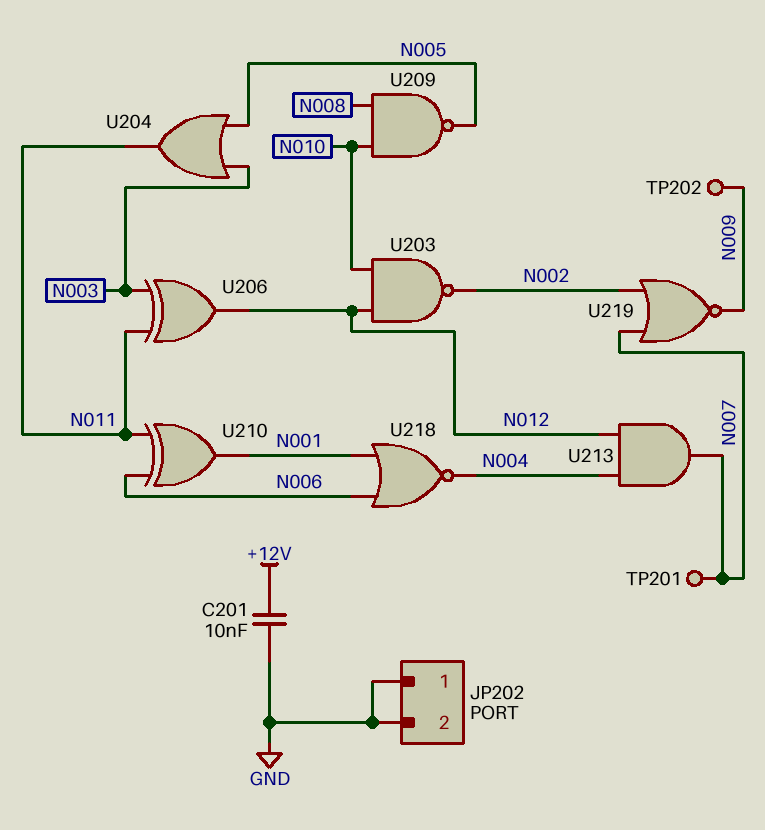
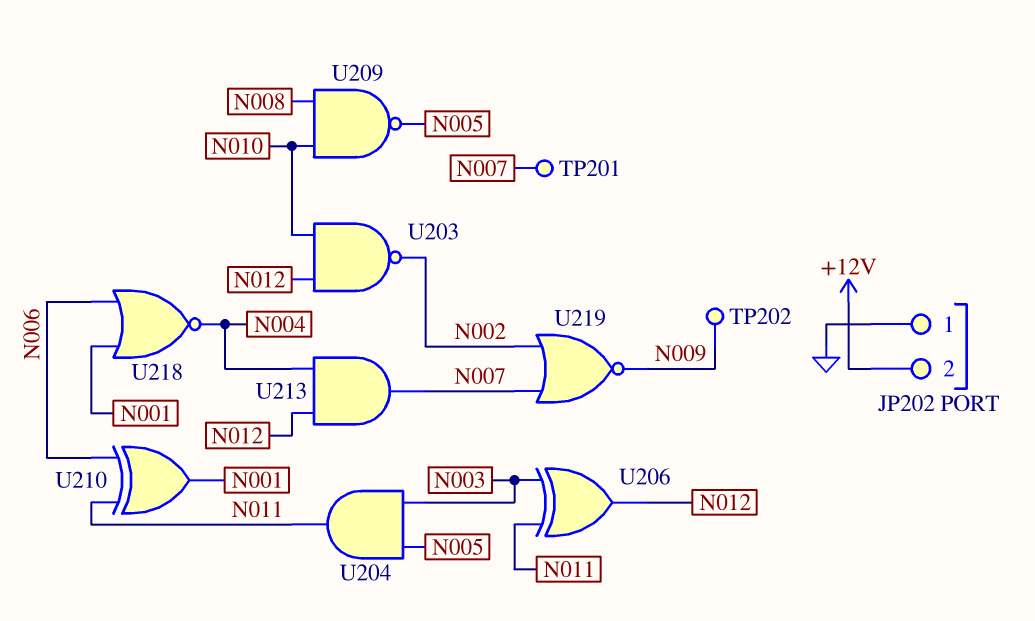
C201: 10nF (+12V, GND) -> none
JP202 pin 2: GND -> +12V
U204: OR (in N003, in N005, out N011) -> AND (in N003, in N005, out N011)

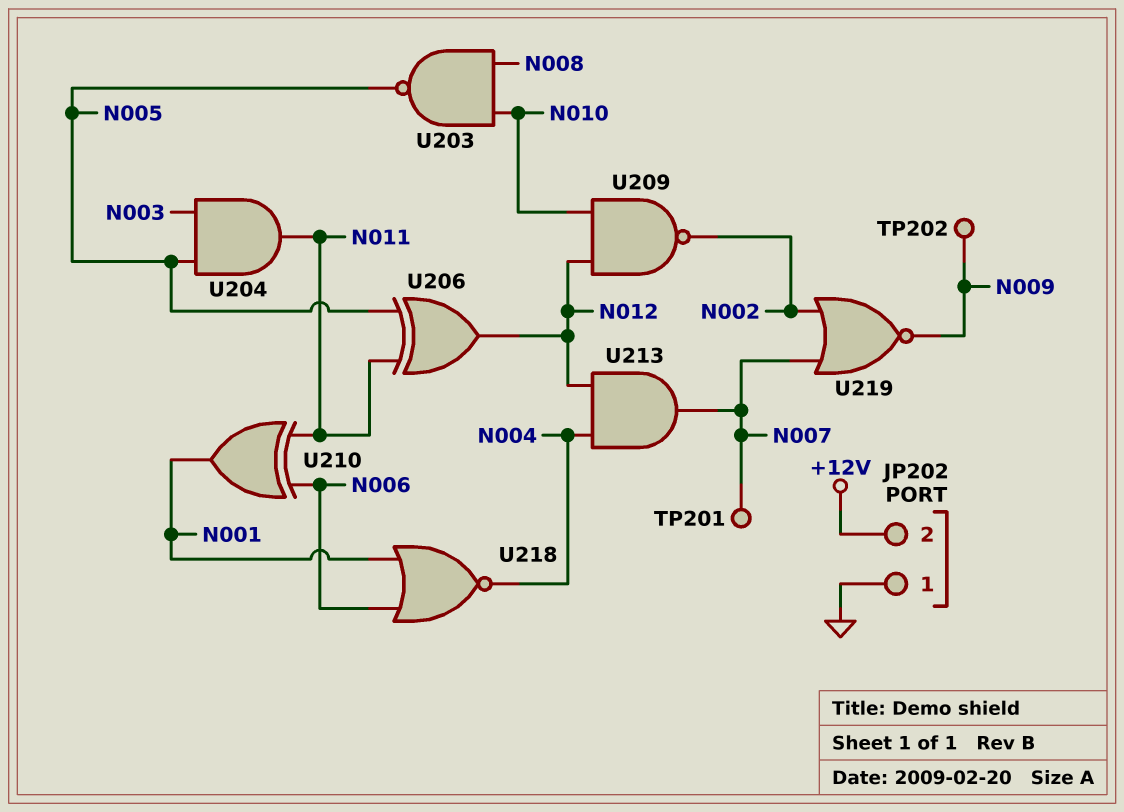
U203: NAND (in N010, in N012, out N002) -> NAND (in N008, in N010, out N005)
U206: XOR (in N003, in N011, out N012) -> XOR (in N005, in N011, out N012)
U209: NAND (in N008, in N010, out N005) -> NAND (in N010, in N012, out N002)

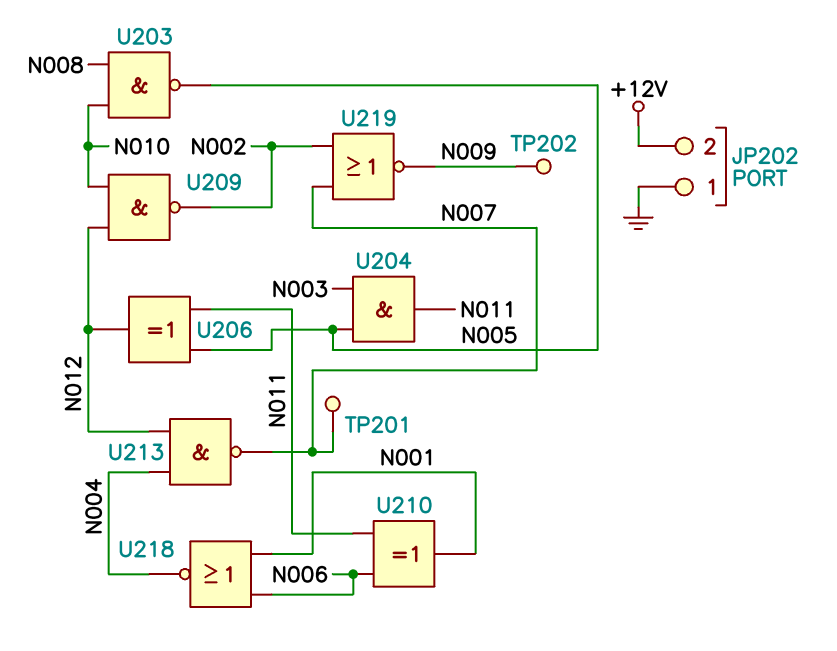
U213: AND (in N004, in N012, out N007) -> NAND (in N004, in N012, out N007)

